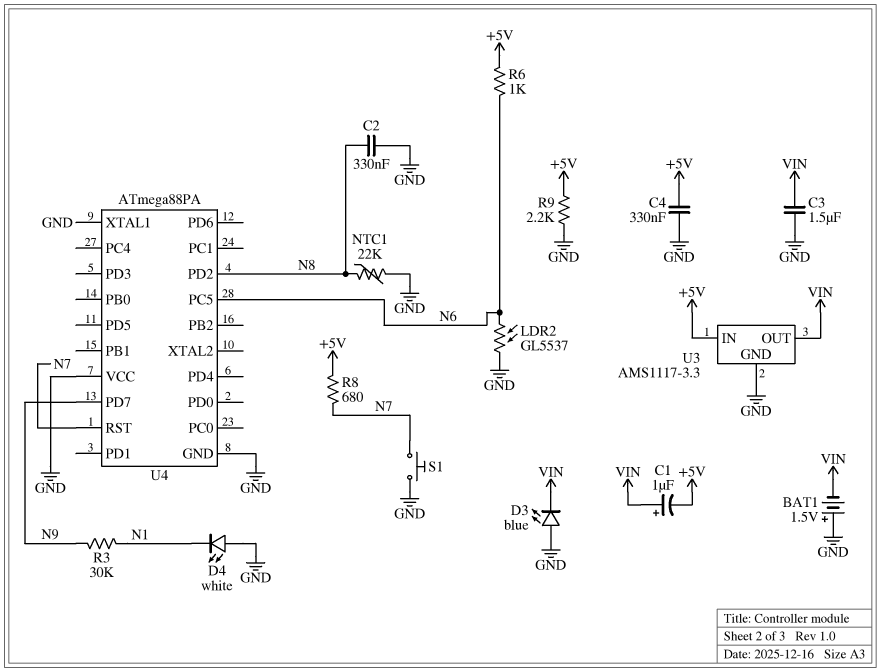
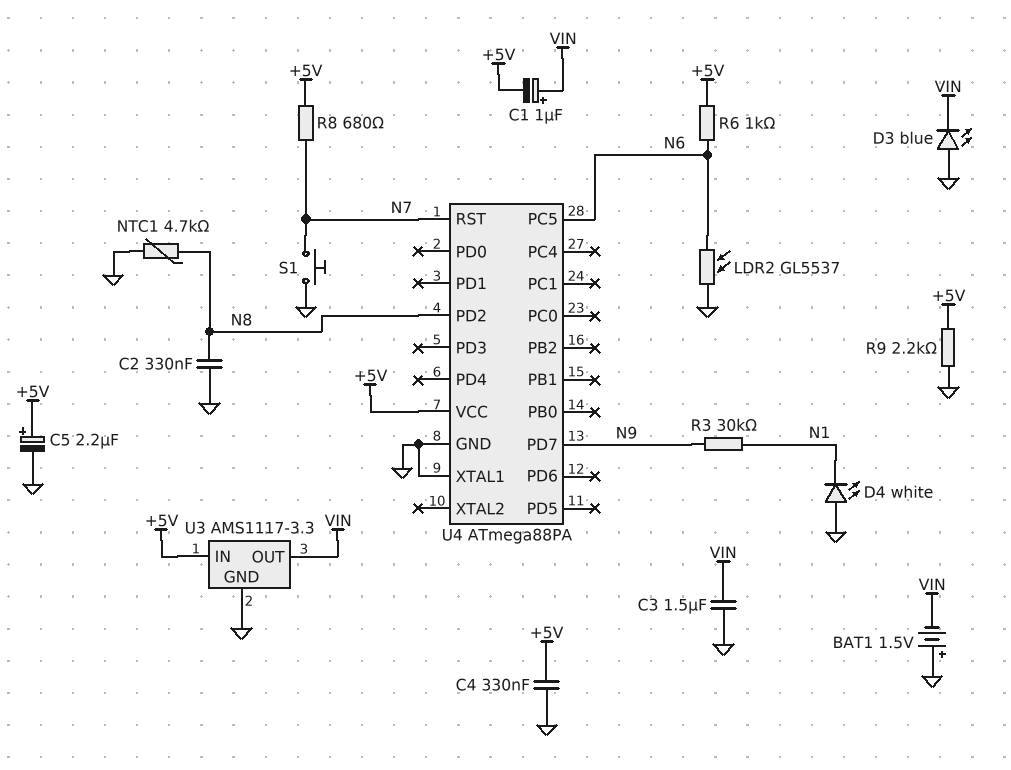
C5: none -> 2.2uF (plus +5V, minus GND)
NTC1: 22k (GND, N8) -> 4.7k (GND, N8)
U4 pin VCC: GND -> +5V

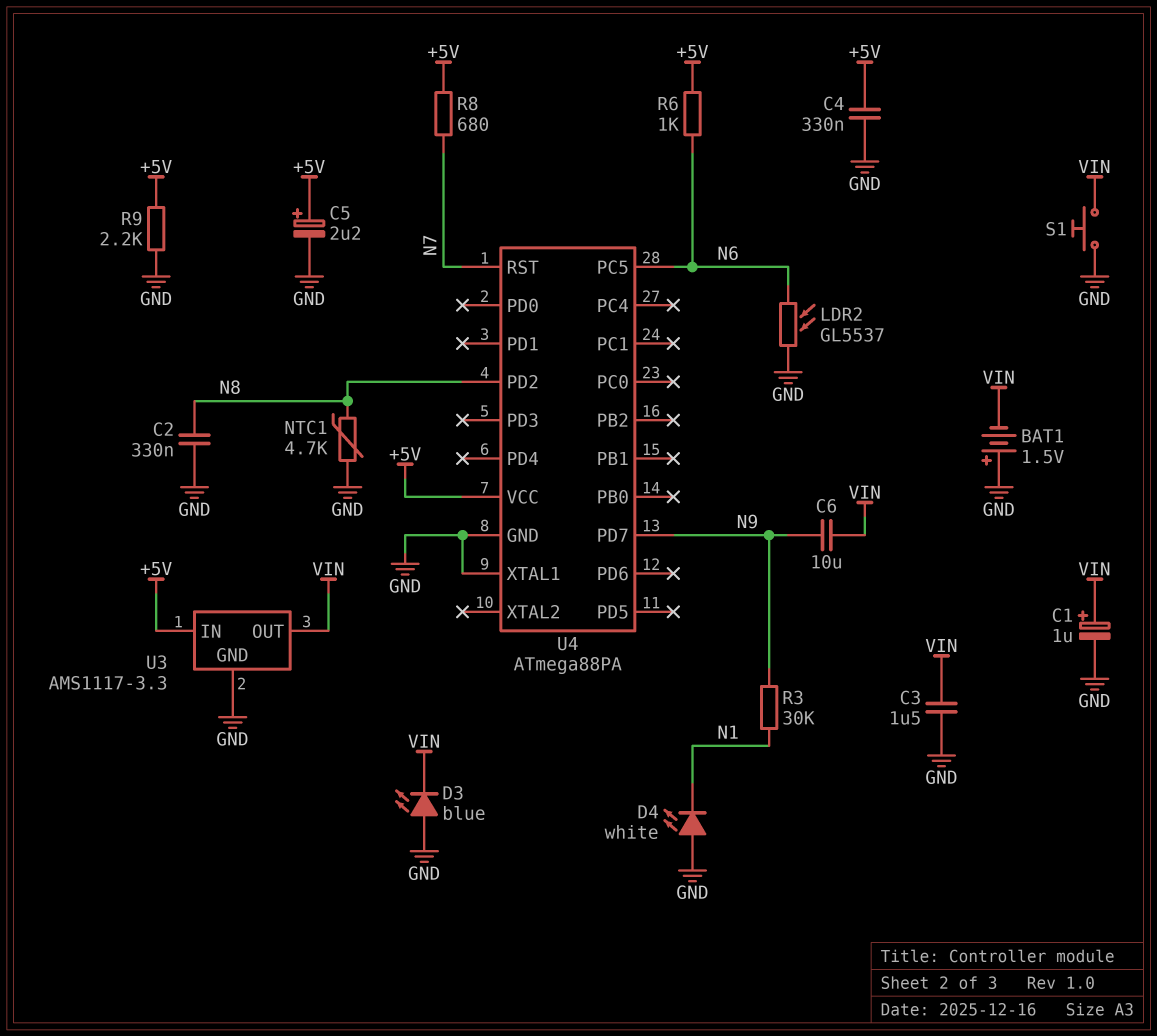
C1: 1uF (plus VIN, minus +5V) -> 1uF (plus VIN, minus GND)
C6: none -> 10uF (N9, VIN)
S1: button (GND, N7) -> button (GND, VIN)

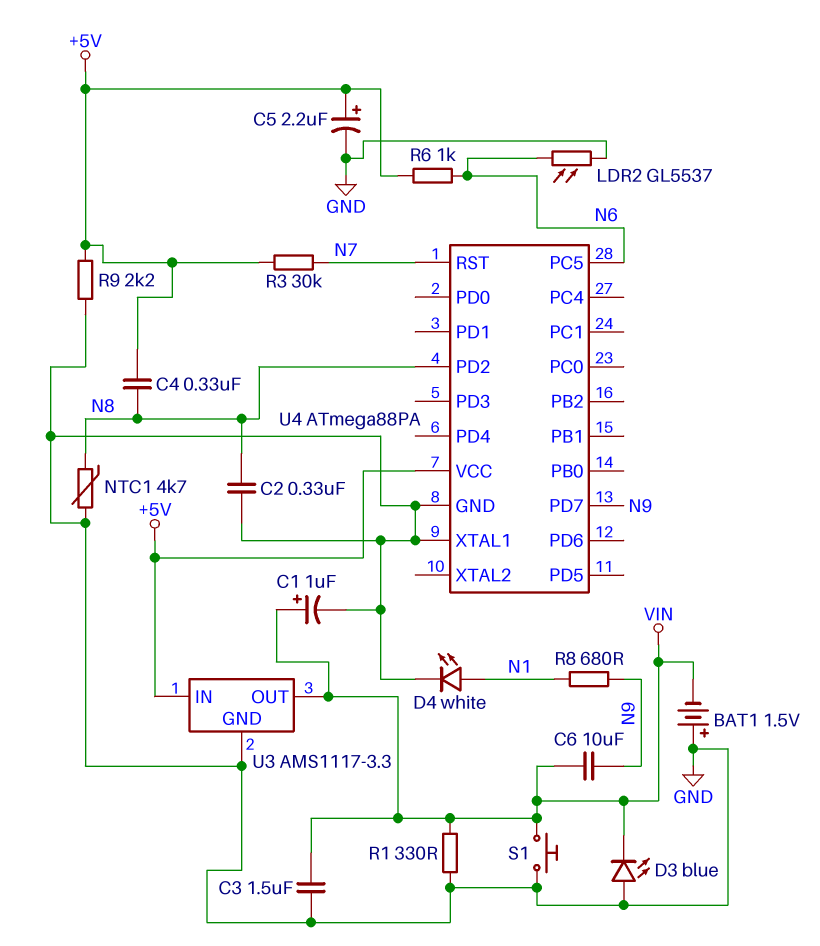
C4: 330nF (+5V, GND) -> 330nF (+5V, N8)
D4: LED white (A GND, K N1) -> LED white (A N1, K GND)
R1: none -> 330 (GND, VIN)
R3: 30k (N1, N9) -> 30k (+5V, N7)
R8: 680 (+5V, N7) -> 680 (N1, N9)

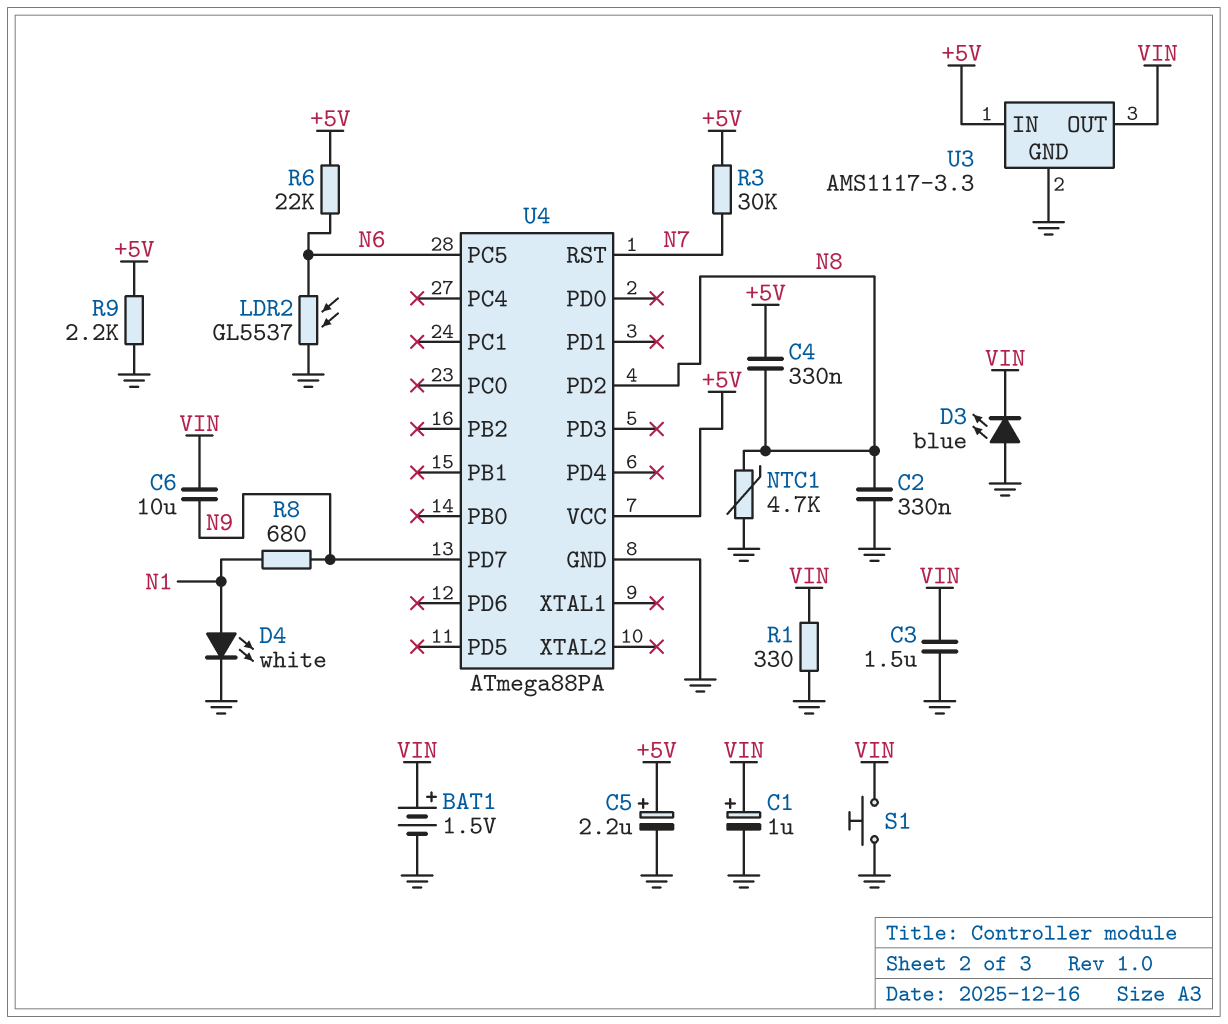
BAT1: 1.5V (plus GND, minus VIN) -> 1.5V (plus VIN, minus GND)
R6: 1k (+5V, N6) -> 22k (+5V, N6)
U4 pin XTAL1: GND -> none

